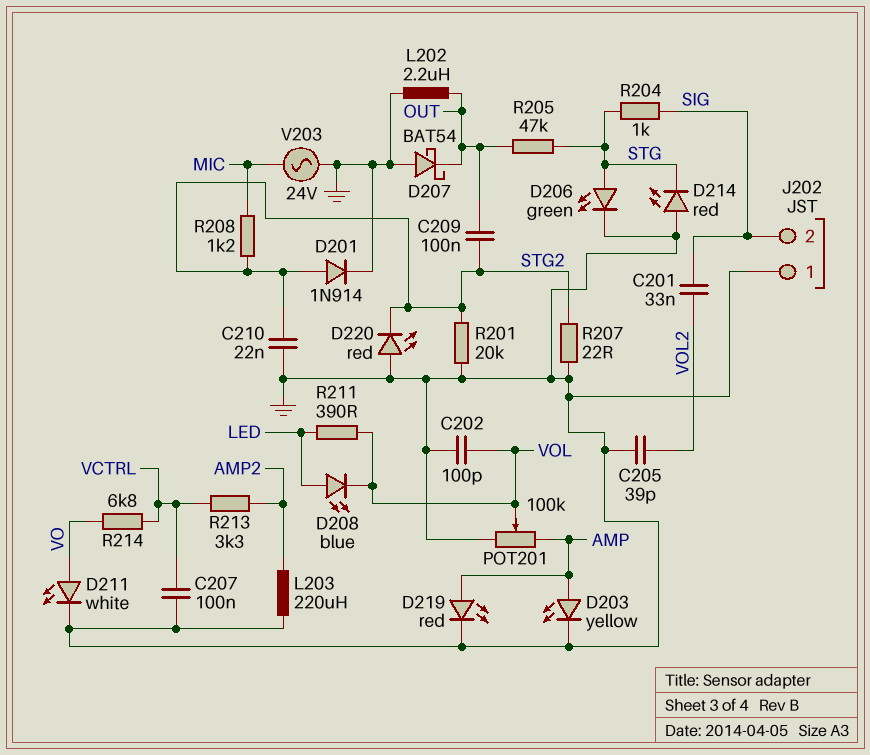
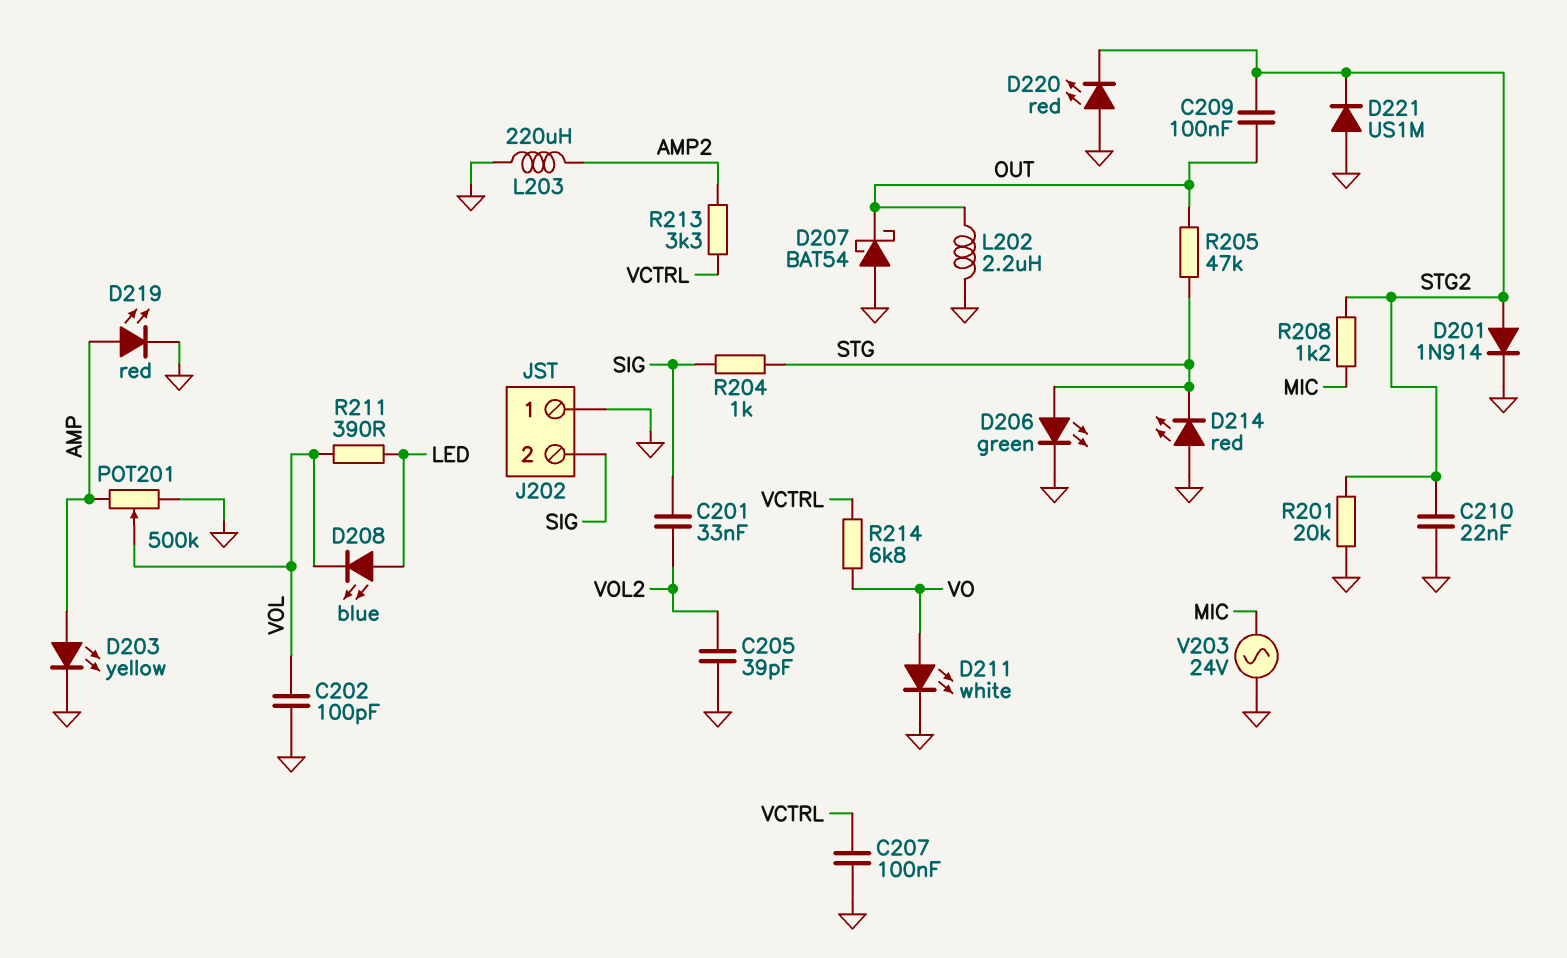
D221: none -> diode US1M (A GND, K STG2)
POT201: 100k (AMP, GND, wiper VOL) -> 500k (AMP, GND, wiper VOL)
R207: 22 (GND, STG2) -> none

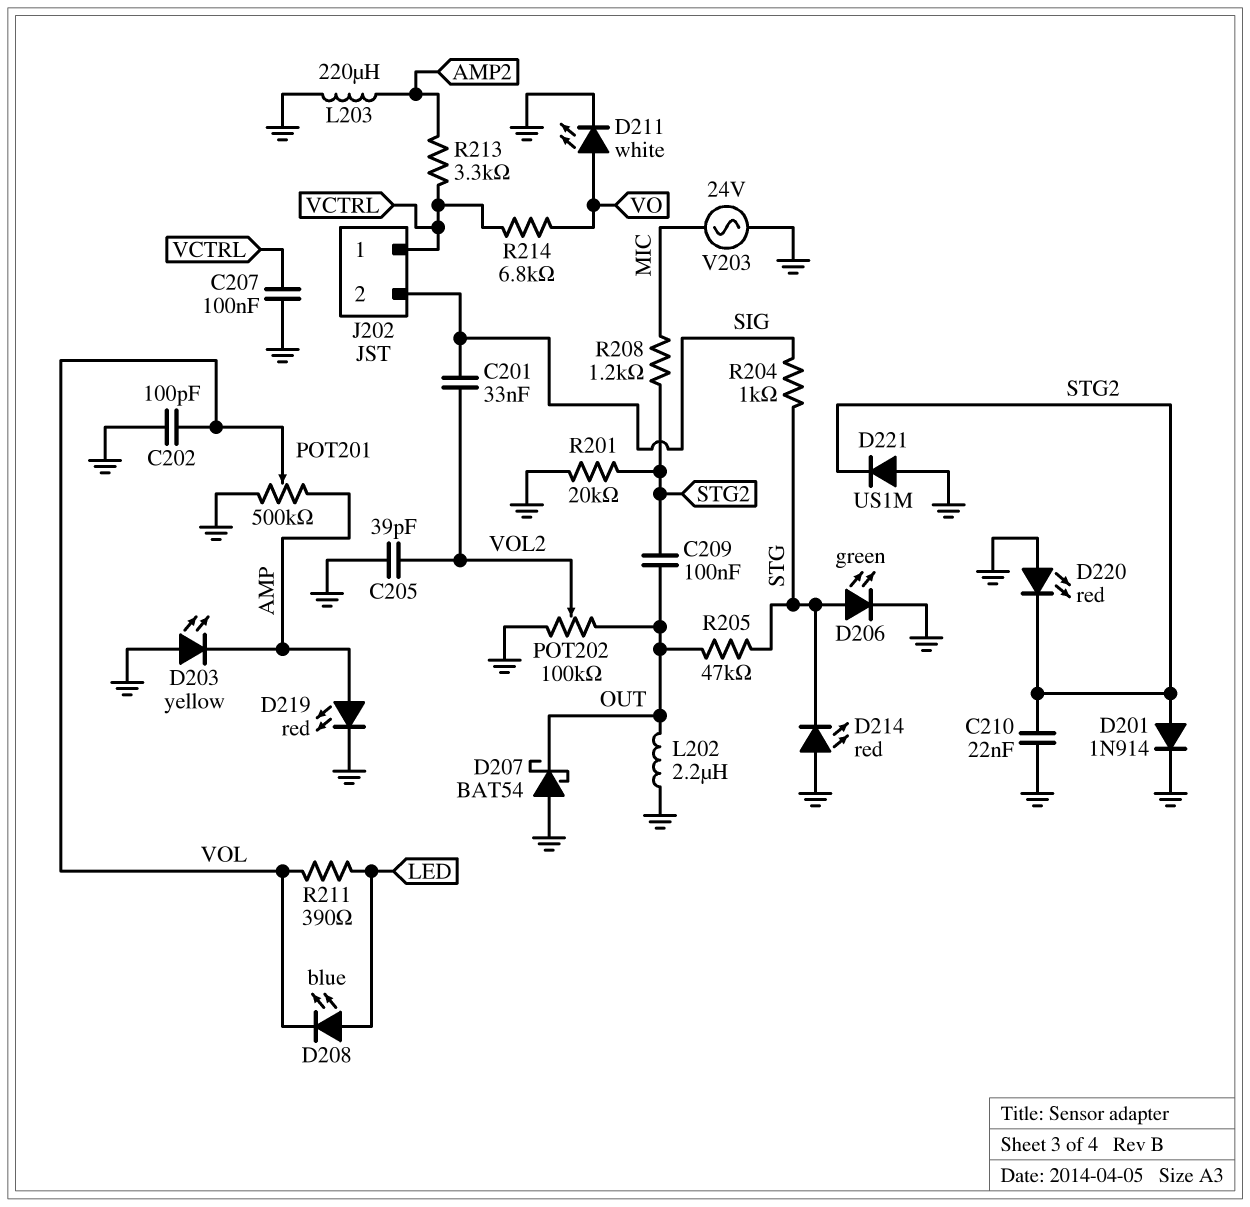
D203: LED yellow (A AMP, K GND) -> LED yellow (A GND, K AMP)
J202 pin 1: GND -> VCTRL
POT202: none -> 100k (GND, OUT, wiper VOL2)

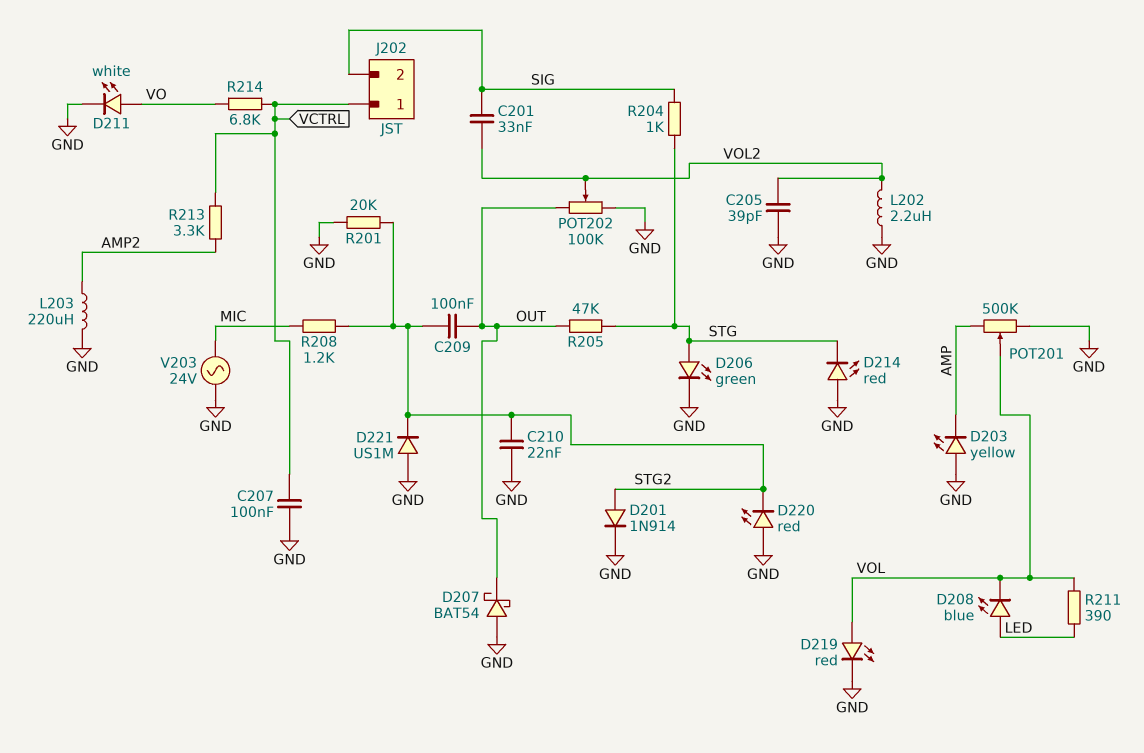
C202: 100pF (GND, VOL) -> none
D219: LED red (A AMP, K GND) -> LED red (A VOL, K GND)
L202: 2.2uH (GND, OUT) -> 2.2uH (GND, VOL2)

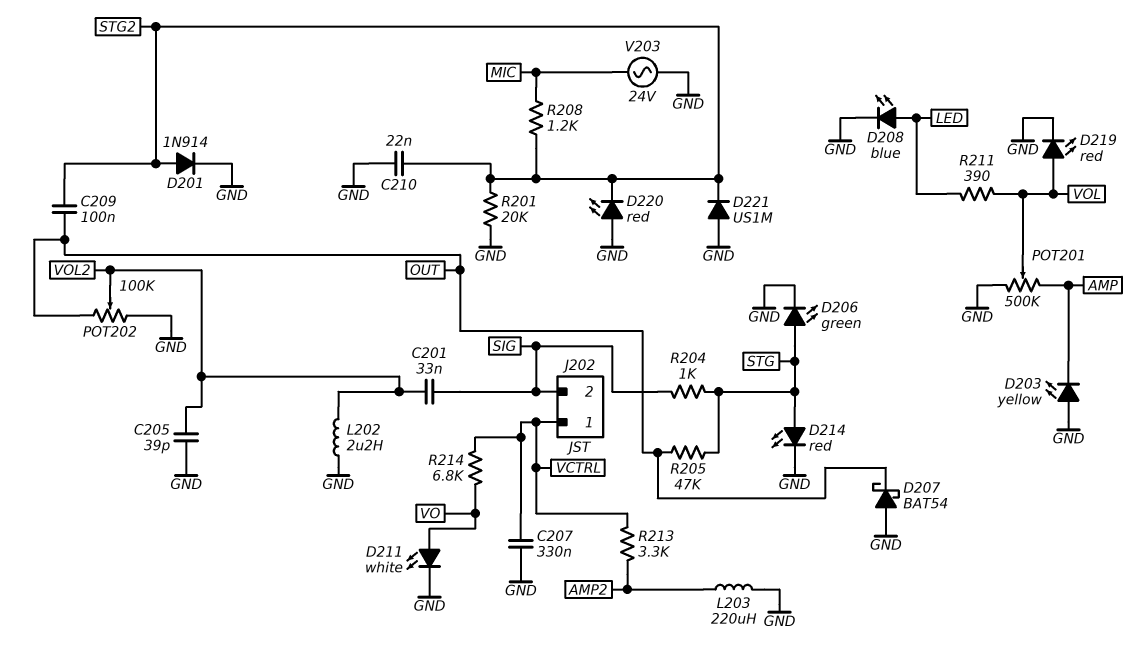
C207: 100nF (GND, VCTRL) -> 330nF (GND, VCTRL)
D208: LED blue (A LED, K VOL) -> LED blue (A LED, K GND)
D214: LED red (A GND, K STG) -> LED red (A STG, K GND)

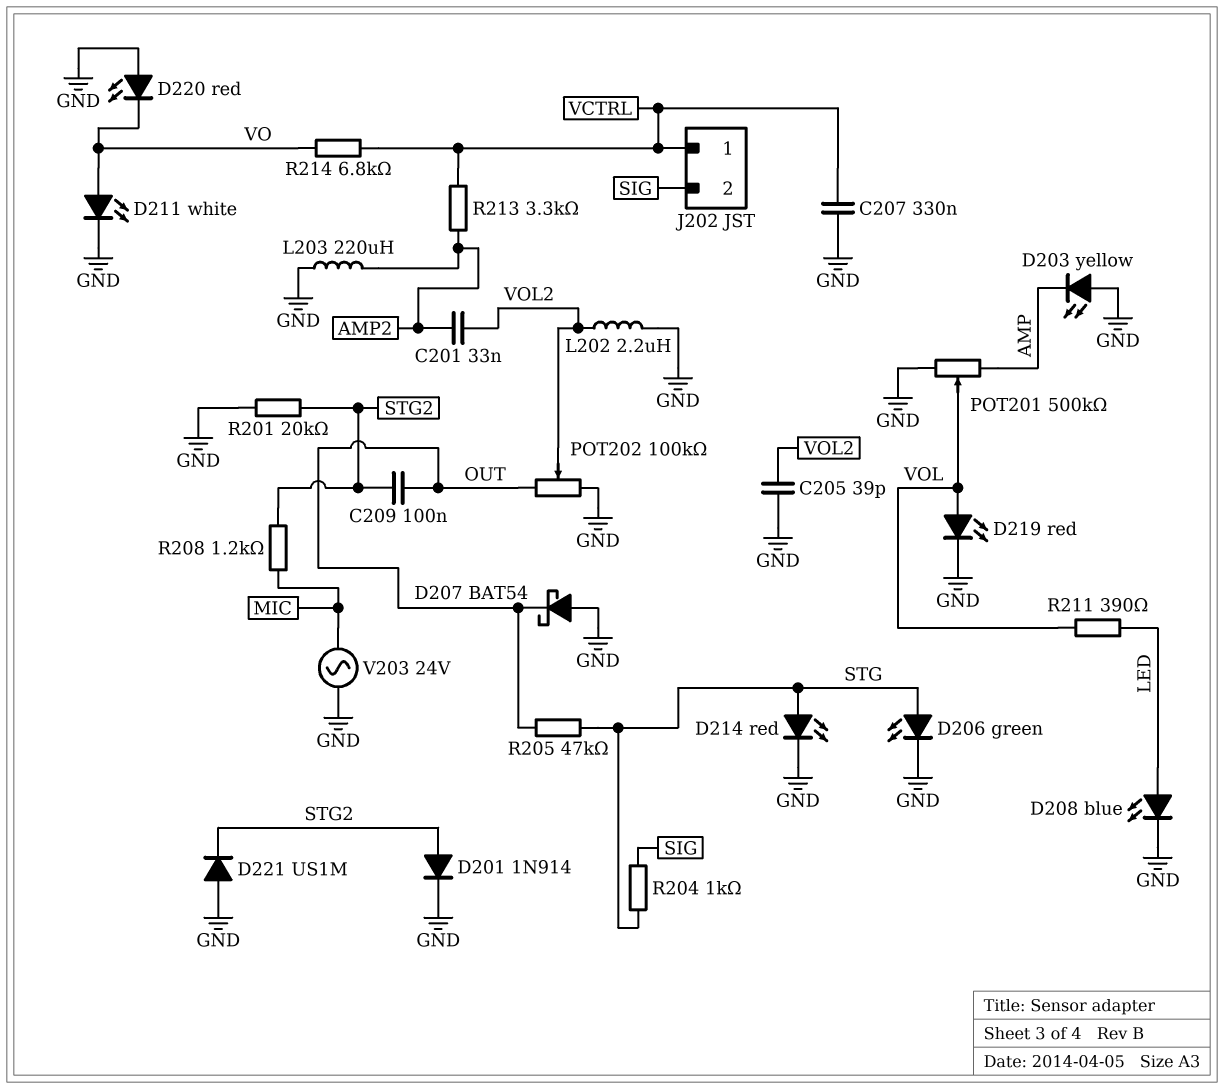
C201: 33nF (SIG, VOL2) -> 33nF (AMP2, VOL2)
C210: 22nF (GND, STG2) -> none
D220: LED red (A GND, K STG2) -> LED red (A GND, K VO)

